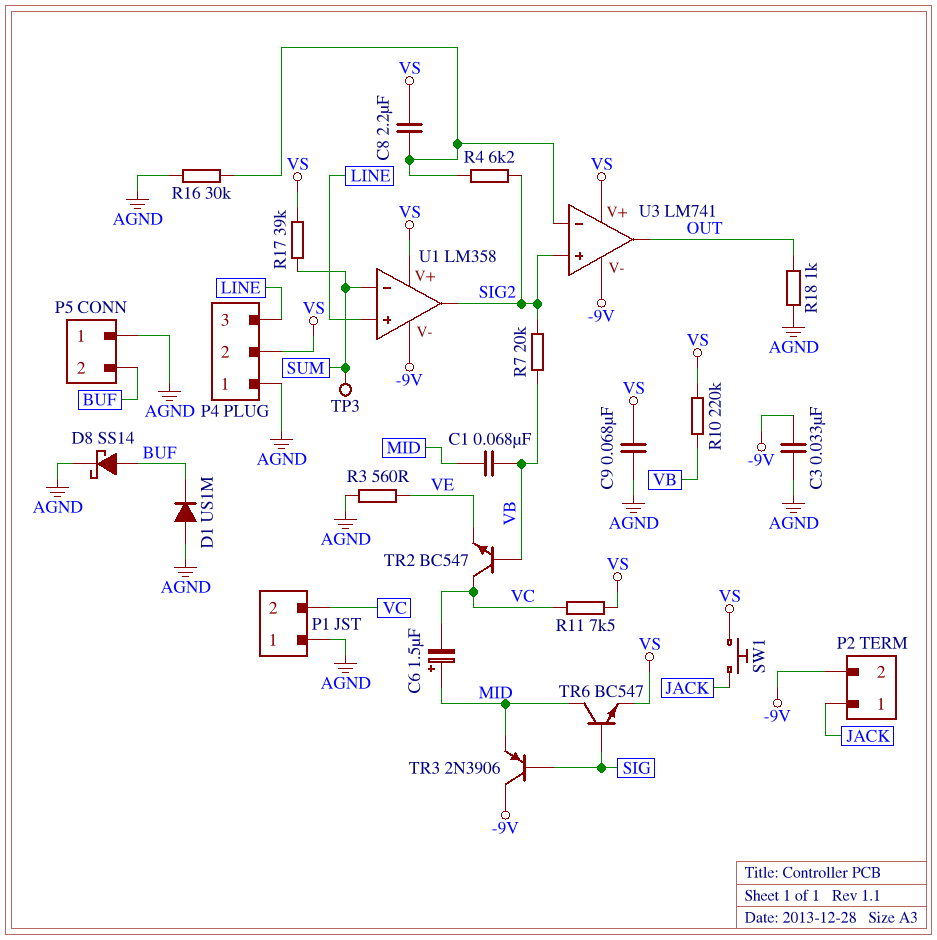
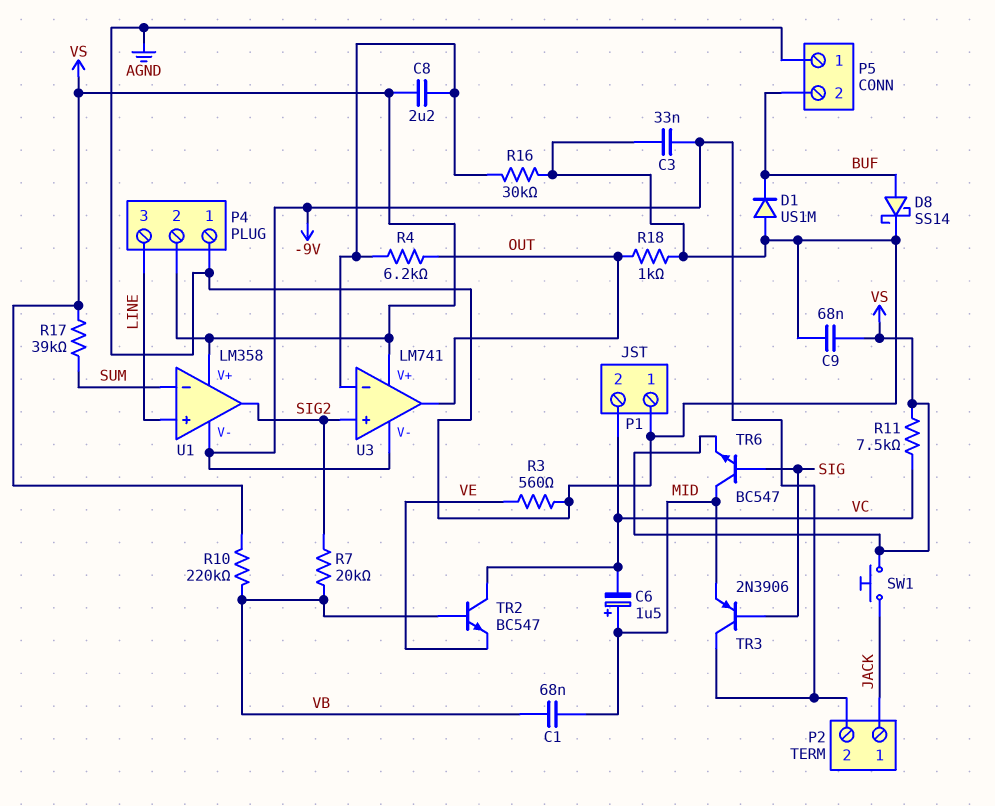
R4: 6.2k (SIG2, U3/in-) -> 6.2k (OUT, U3/in-)
TP3: test point (SUM) -> none

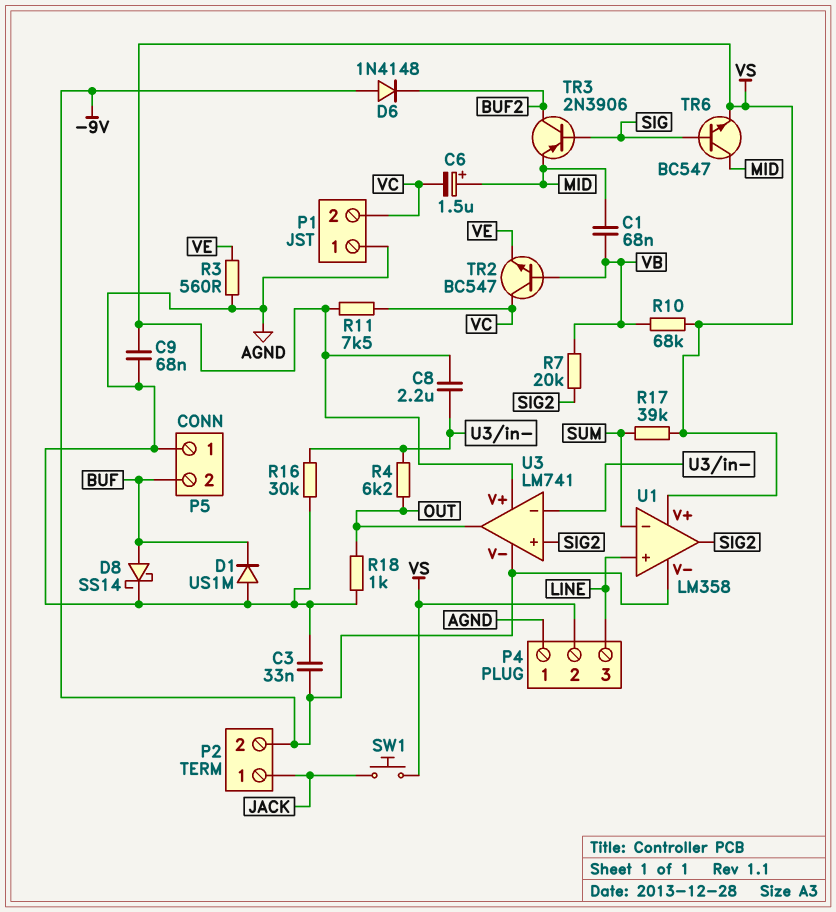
D6: none -> diode 1N4148 (A -9V, K BUF2)
R10: 220k (VB, VS) -> 68k (VB, VS)
TR3: PNP 2N3906 (B SIG, C -9V, E MID) -> PNP 2N3906 (B SIG, C BUF2, E MID)

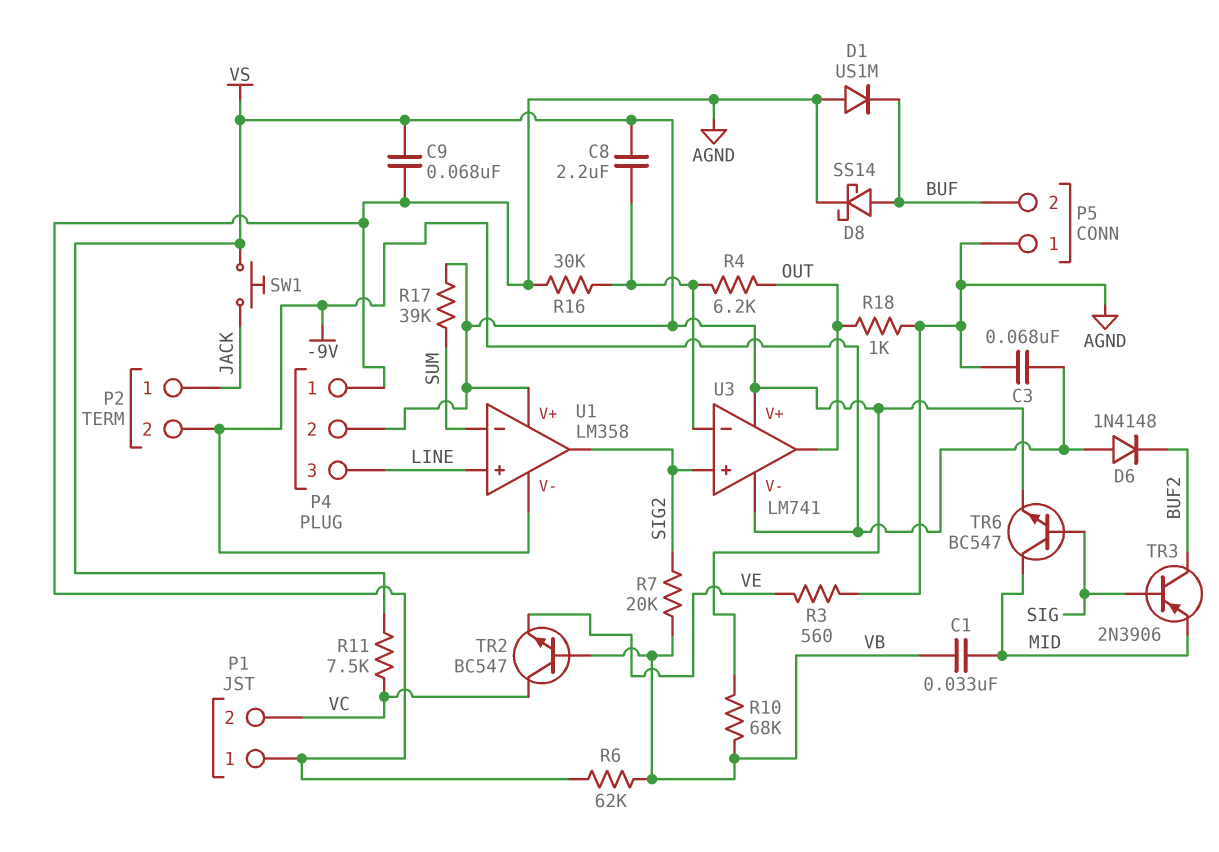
C1: 68nF (MID, VB) -> 33nF (MID, VB)
C3: 33nF (-9V, AGND) -> 68nF (-9V, AGND)
C6: 1.5uF (plus MID, minus VC) -> none
R6: none -> 62k (AGND, VB)

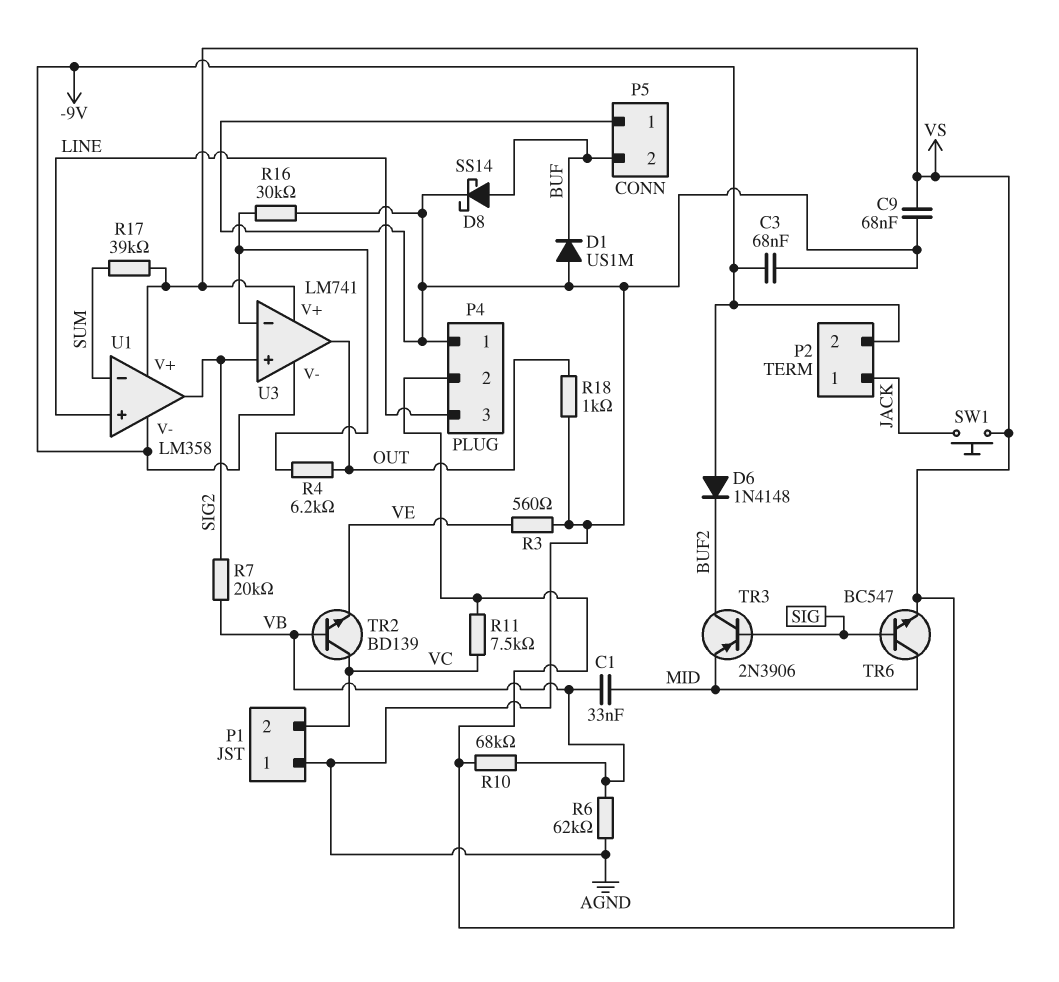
C8: 2.2uF (U3/in-, VS) -> none
TR2: NPN BC547 (B VB, C VC, E VE) -> NPN BD139 (B VB, C VC, E VE)

